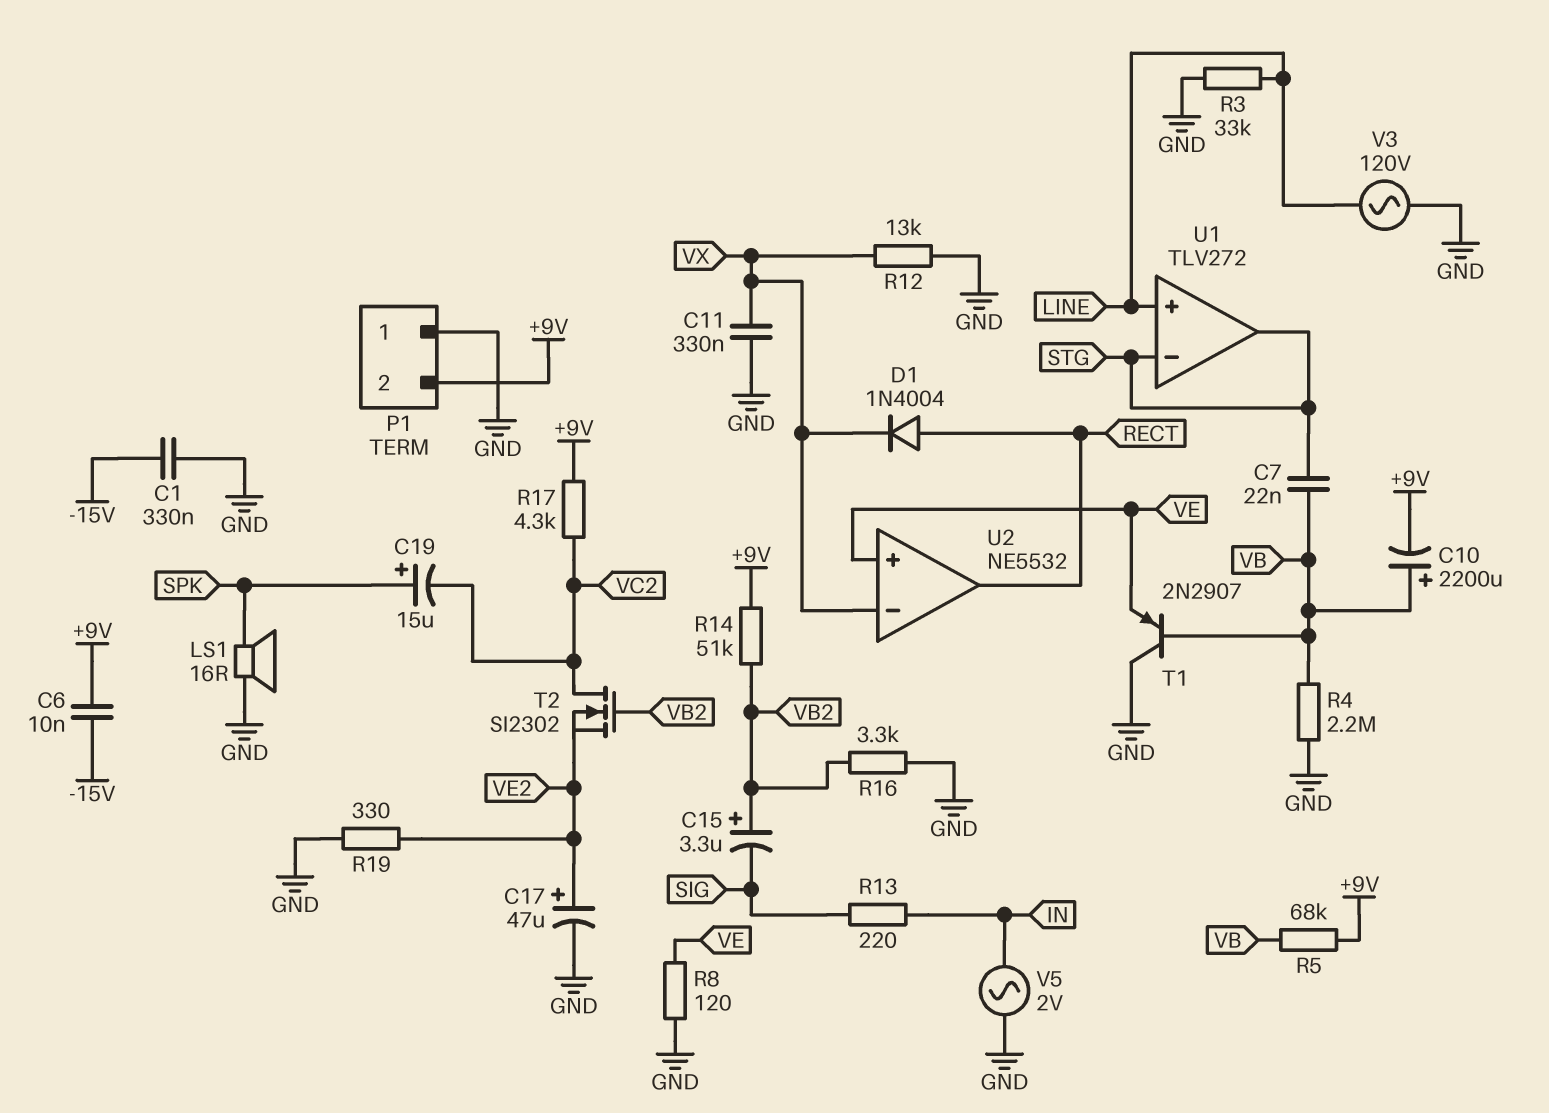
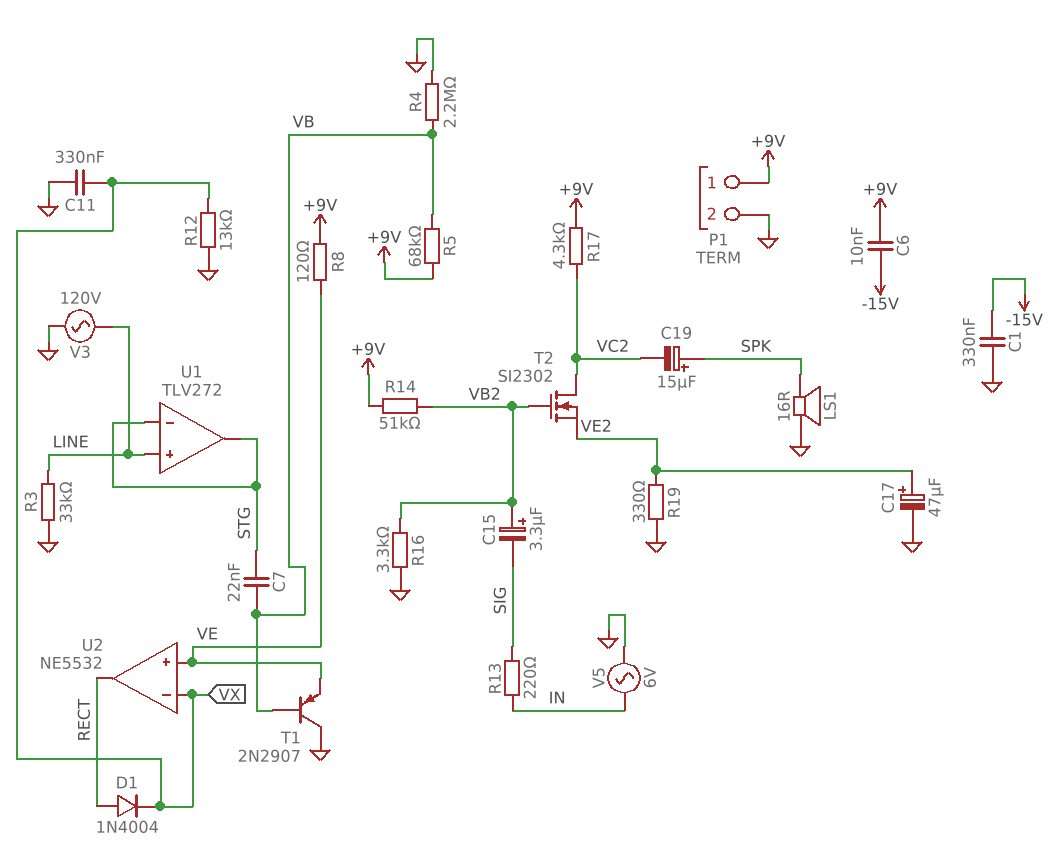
C10: 2200uF (plus VB, minus +9V) -> none
P1 pin 1: GND -> +9V
P1 pin 2: +9V -> GND
R8: 120 (GND, VE) -> 120 (+9V, VE)
V5: AC 2V (GND, IN) -> AC 6V (GND, IN)

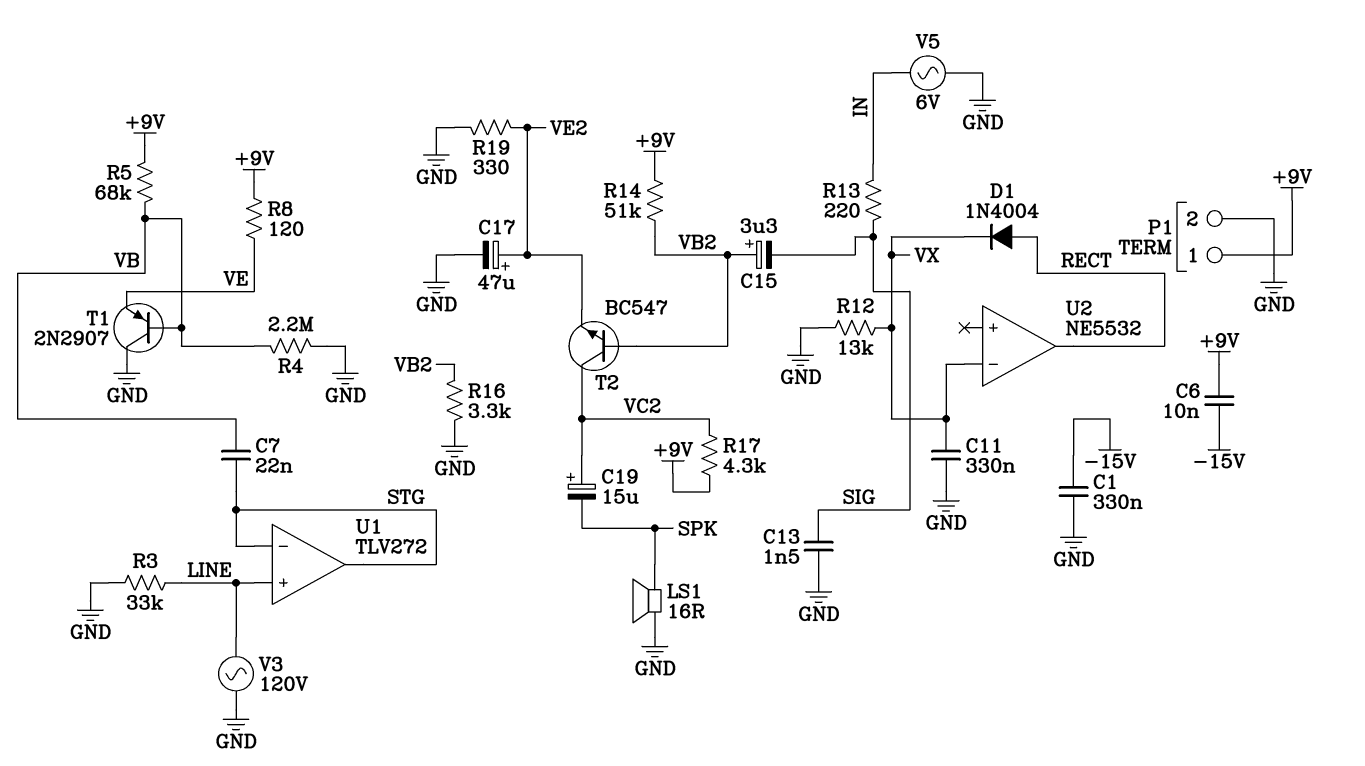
C13: none -> 1.5nF (GND, SIG)
C19: 15uF (plus SPK, minus VC2) -> 15uF (plus VC2, minus SPK)
T2: NMOS SI2302 (G VB2, D VC2, S VE2) -> NPN BC547 (B VB2, C VC2, E VE2)
U2 pin in+: VE -> none

